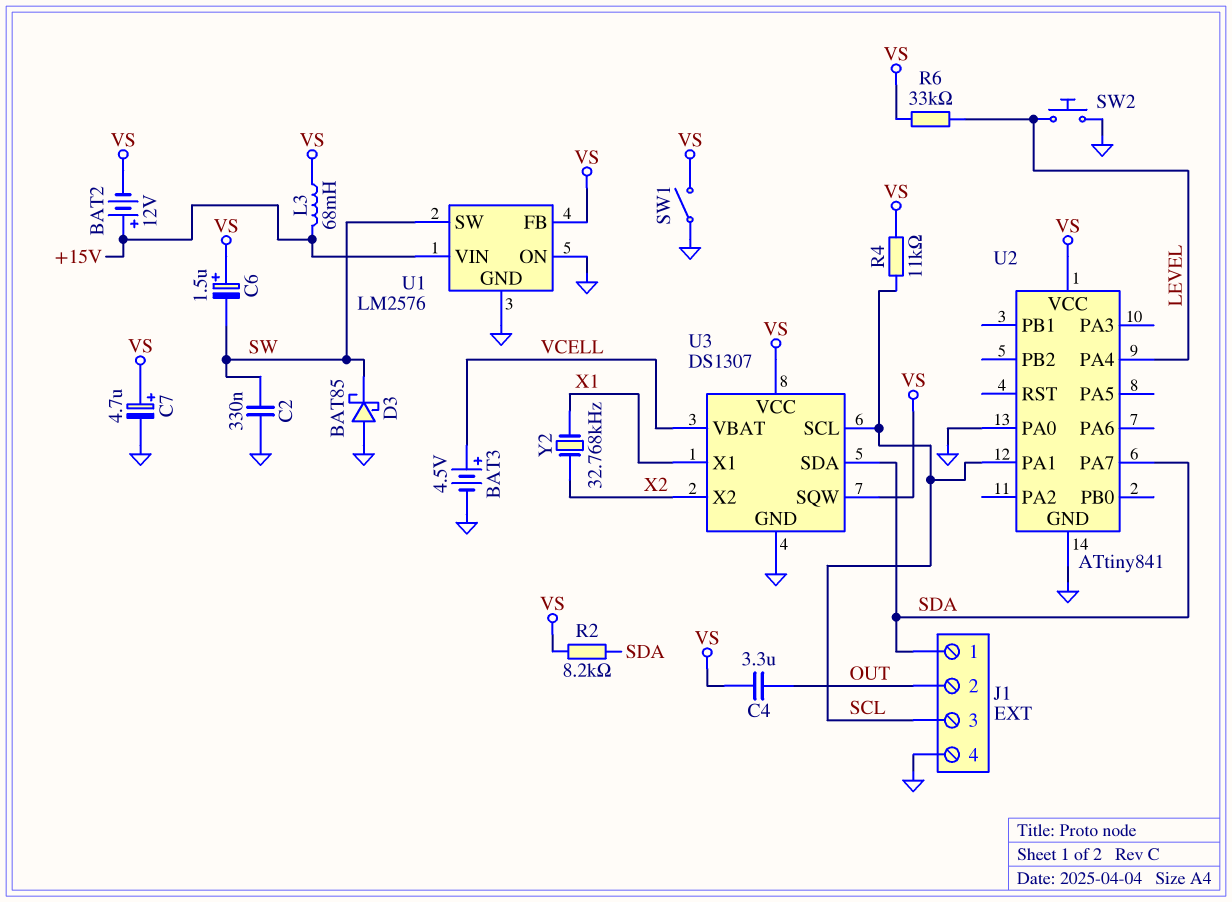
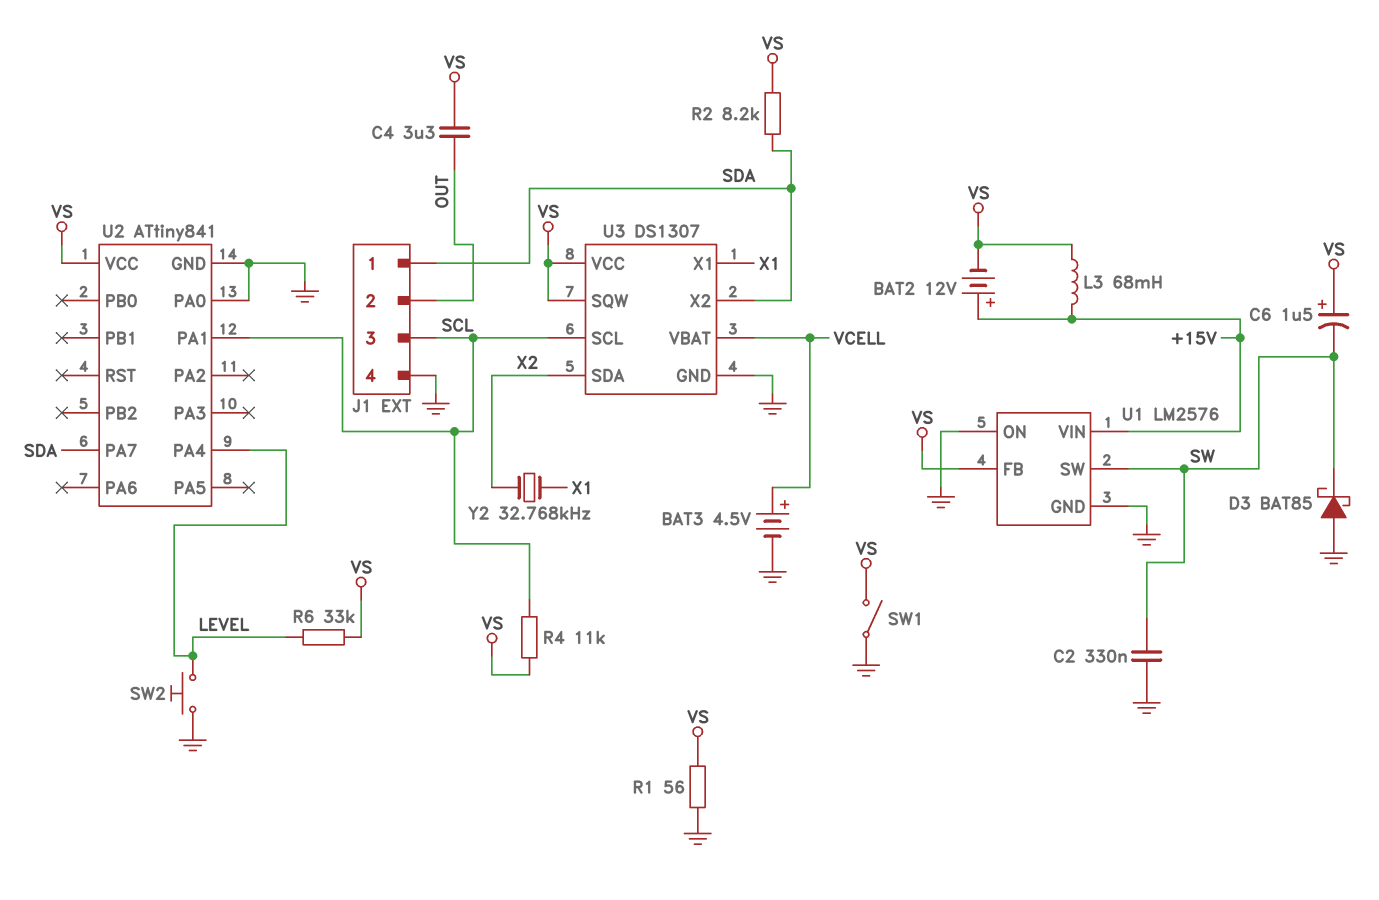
C7: 4.7uF (plus VS, minus GND) -> none
R1: none -> 56 (GND, VS)
U3 pin SDA: SDA -> X2
U3 pin X2: X2 -> SDA

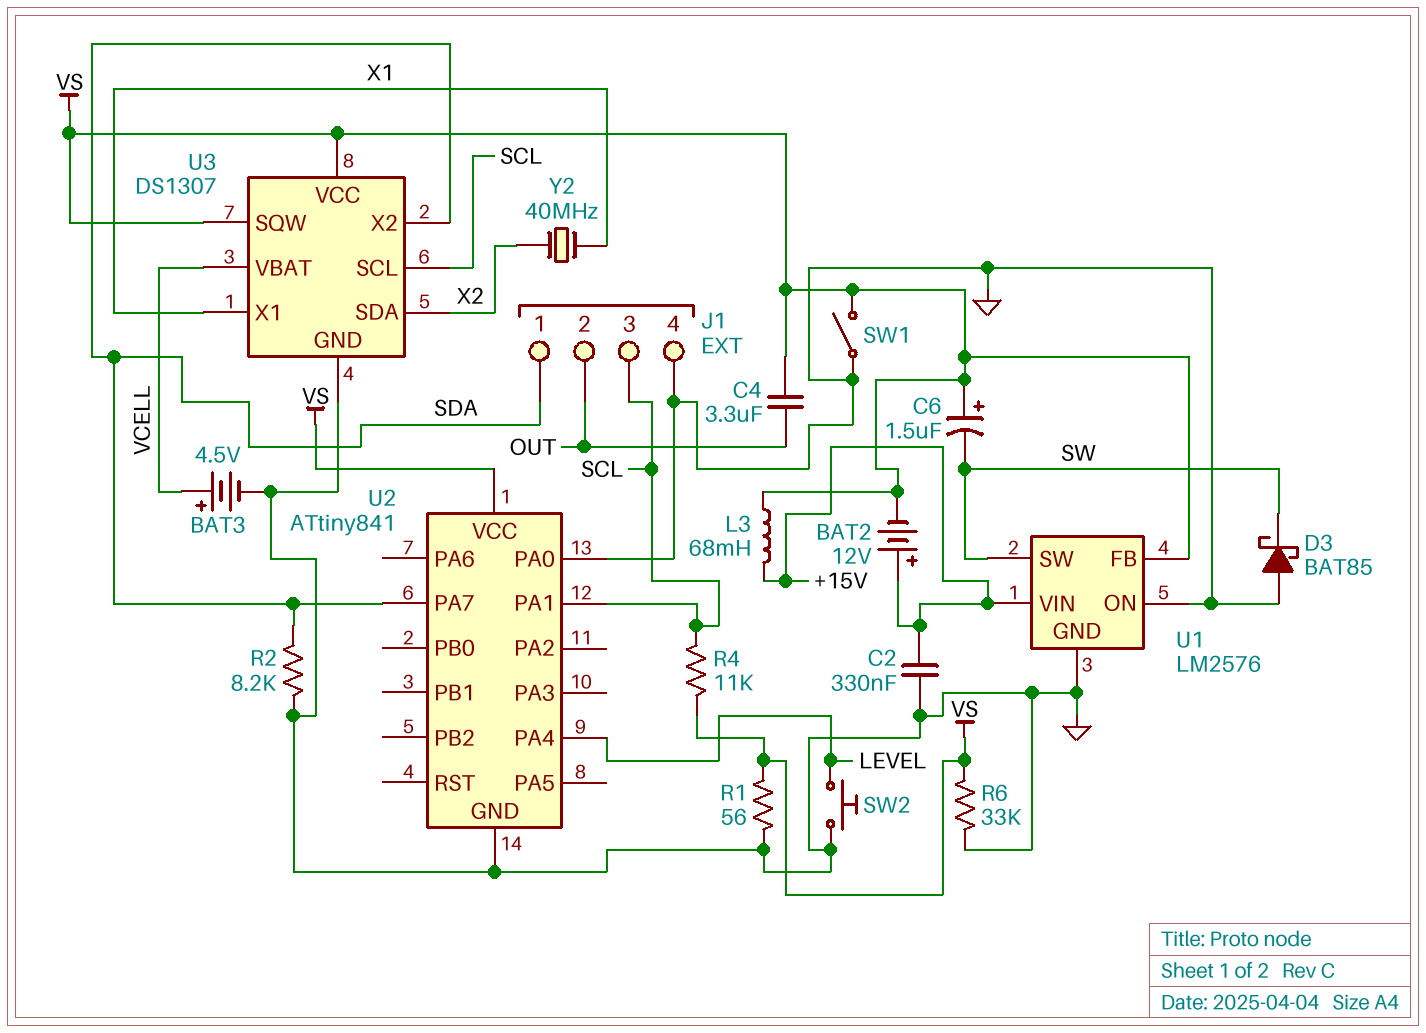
C2: 330nF (GND, SW) -> 330nF (+15V, GND)
R2: 8.2k (SDA, VS) -> 8.2k (GND, SDA)
R6: 33k (LEVEL, VS) -> 33k (GND, VS)
Y2: 32.768kHz (X1, X2) -> 40MHz (X1, X2)

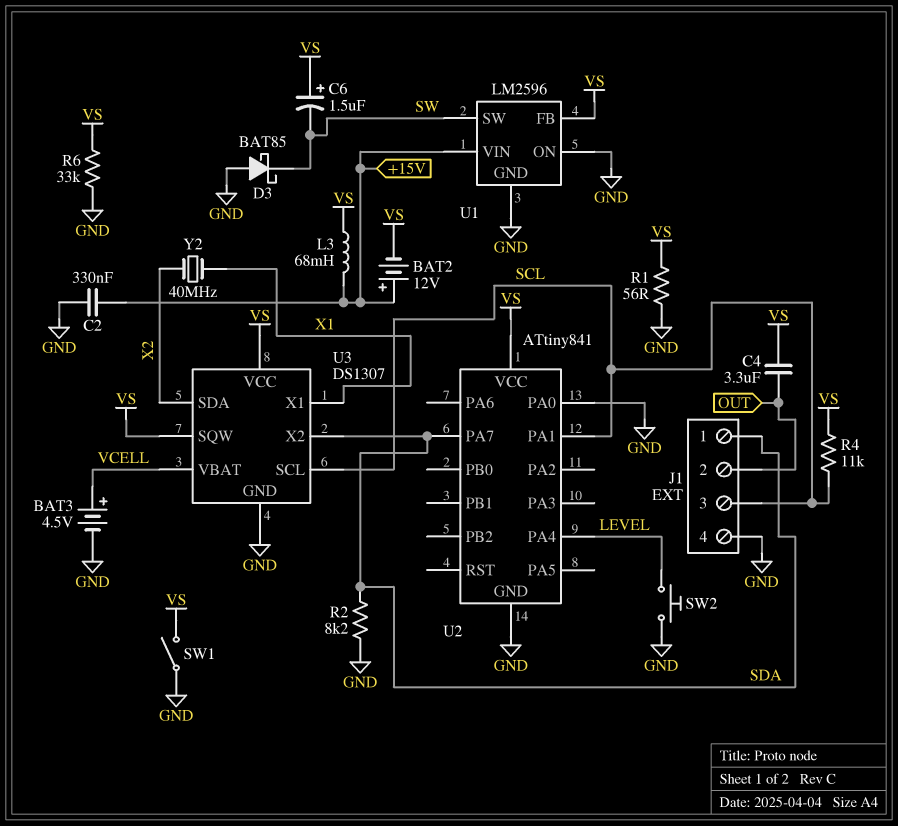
U1: LM2576 -> LM2596

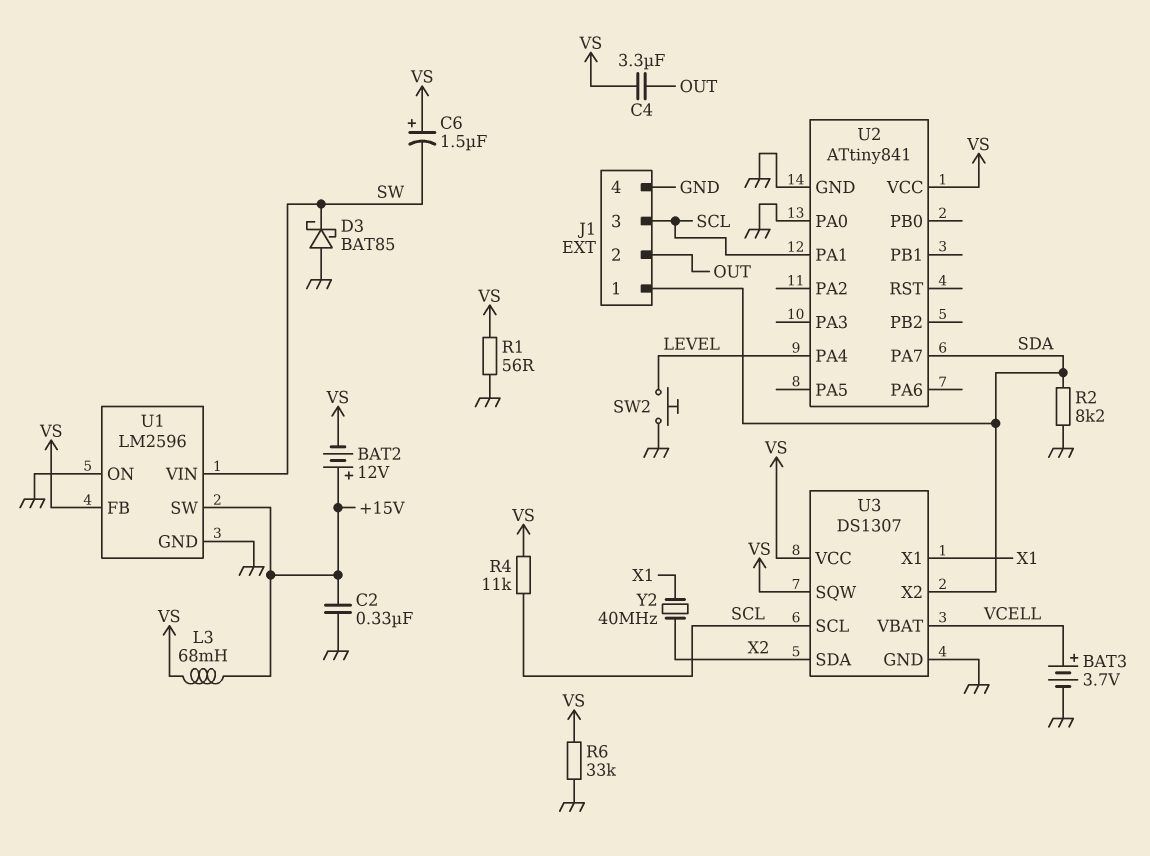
BAT3: 4.5V (plus VCELL, minus GND) -> 3.7V (plus VCELL, minus GND)
SW1: switch (GND, VS) -> none
U1 pin SW: SW -> +15V
U1 pin VIN: +15V -> SW

